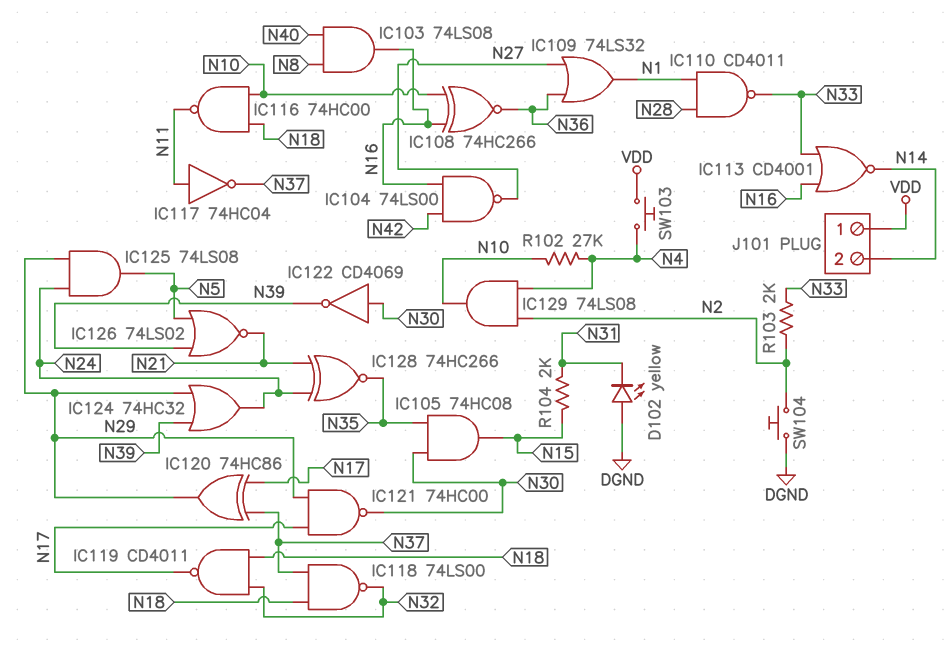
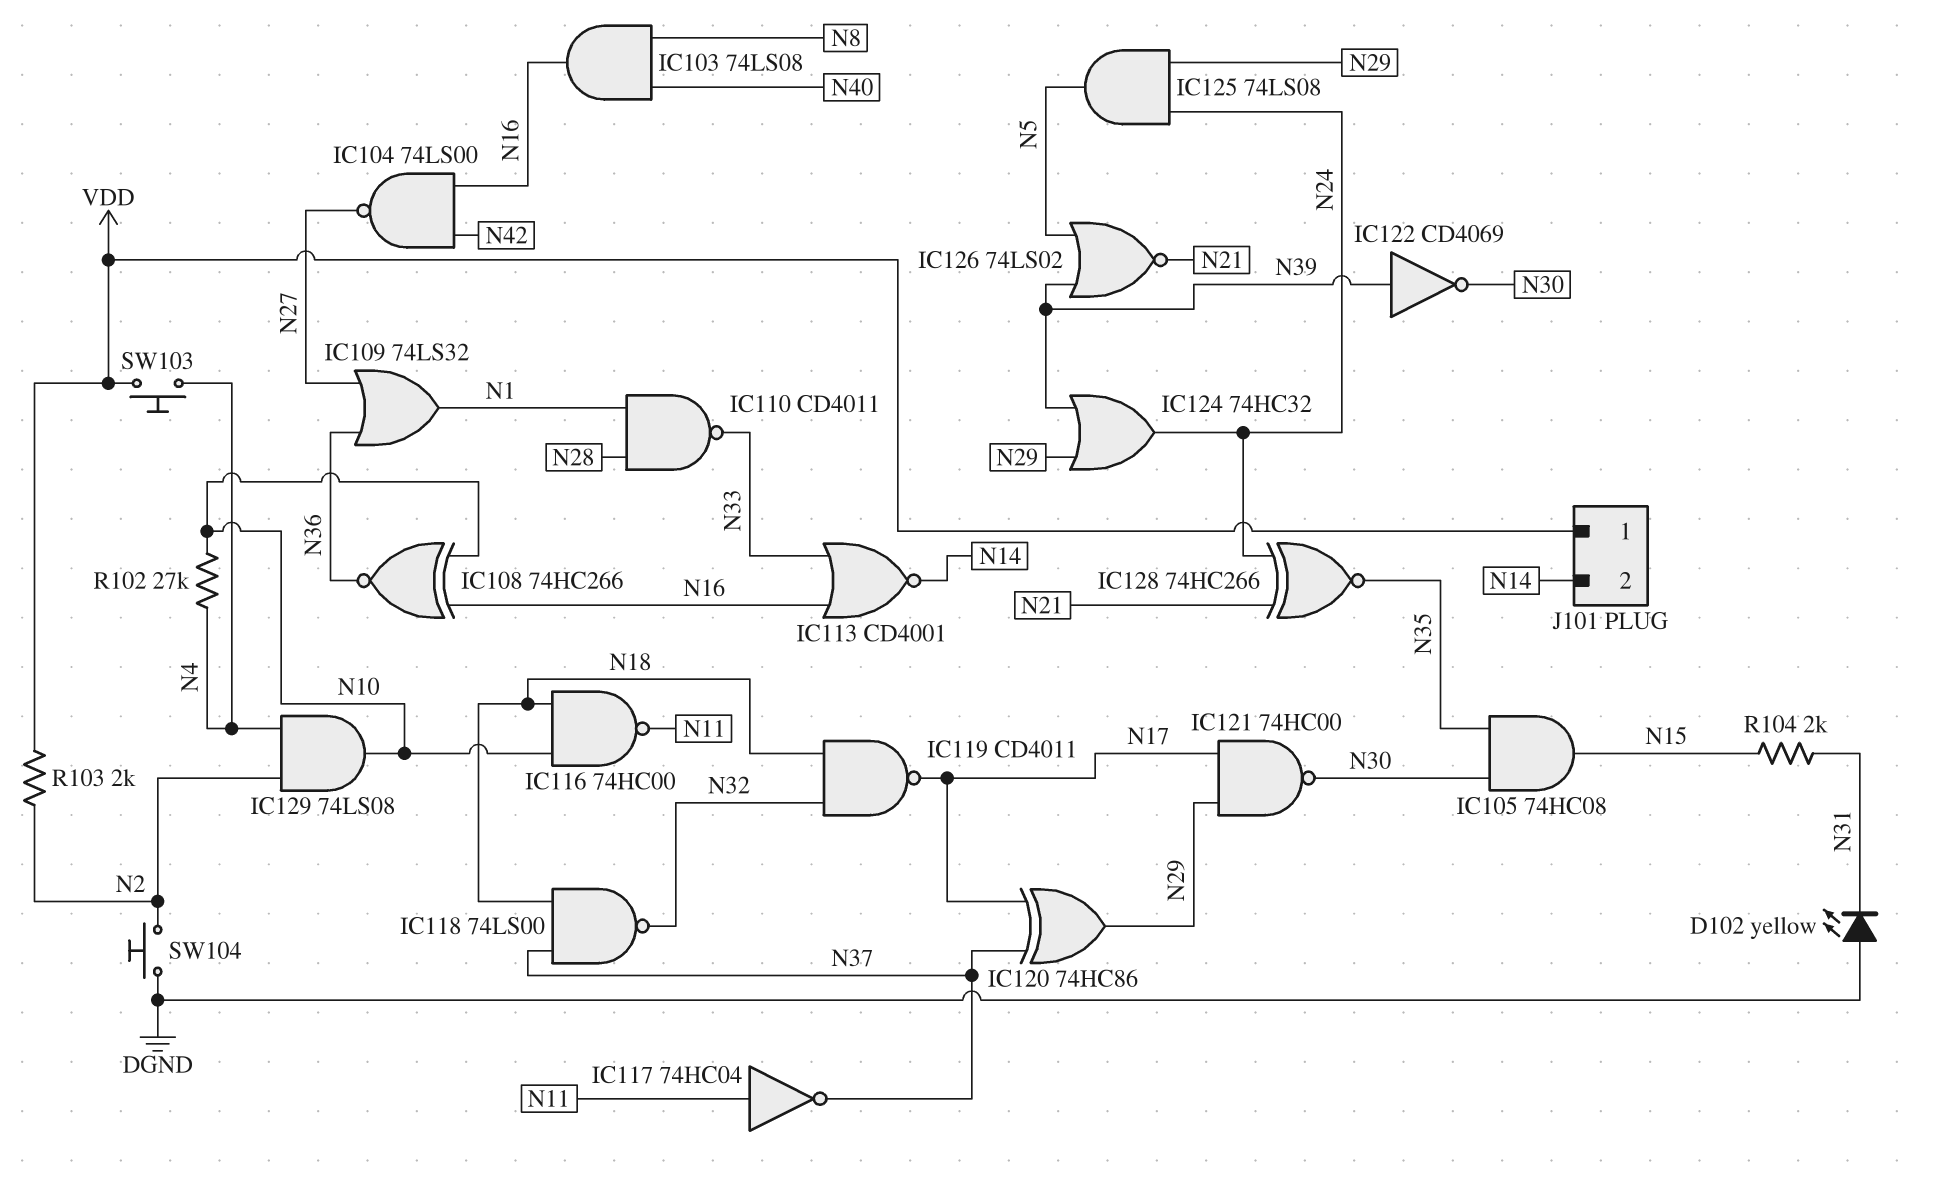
IC122: NOT CD4069 (in N30, out N39) -> NOT CD4069 (in N39, out N30)
R103: 2k (N2, N33) -> 2k (N2, VDD)

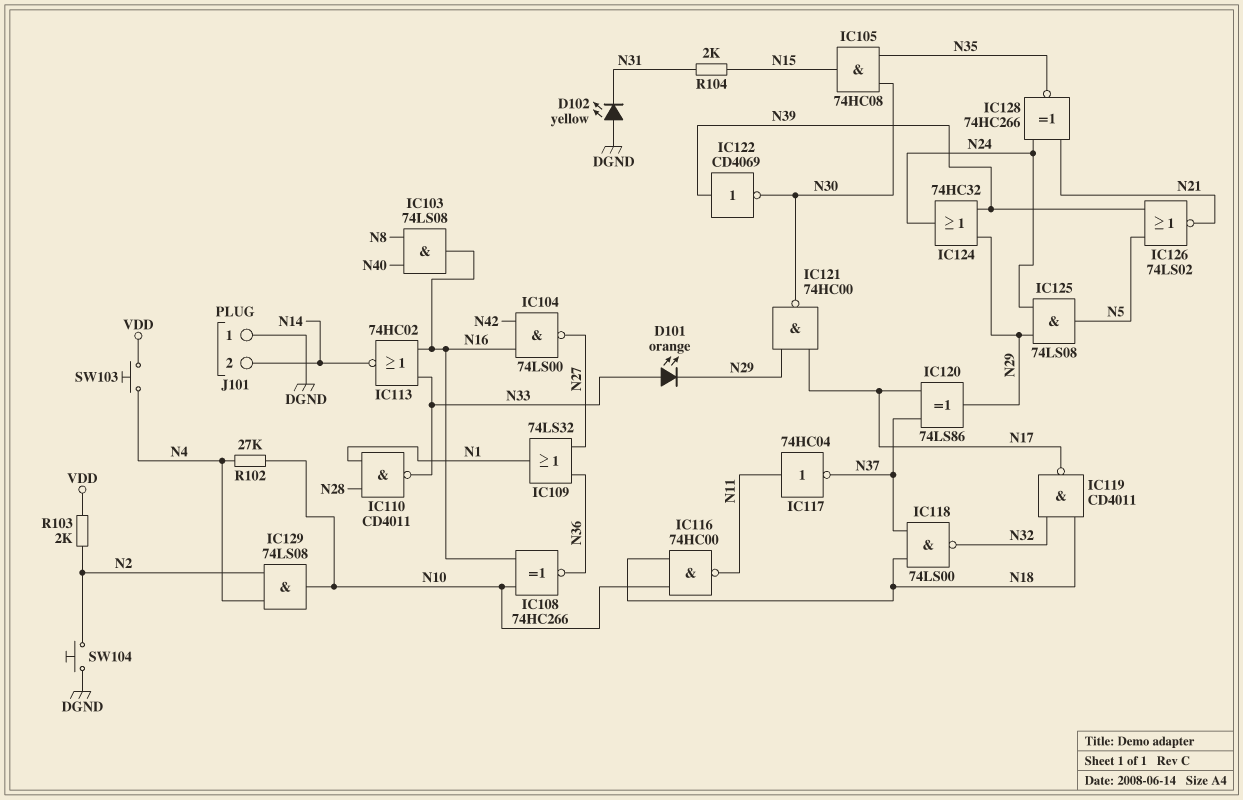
D101: none -> LED orange (A N33, K N29)
IC113: NOR CD4001 (in N16, in N33, out N14) -> NOR 74HC02 (in N16, in N33, out N14)
IC120: XOR 74HC86 (in N17, in N37, out N29) -> XOR 74LS86 (in N17, in N37, out N29)
J101 pin 1: VDD -> DGND

